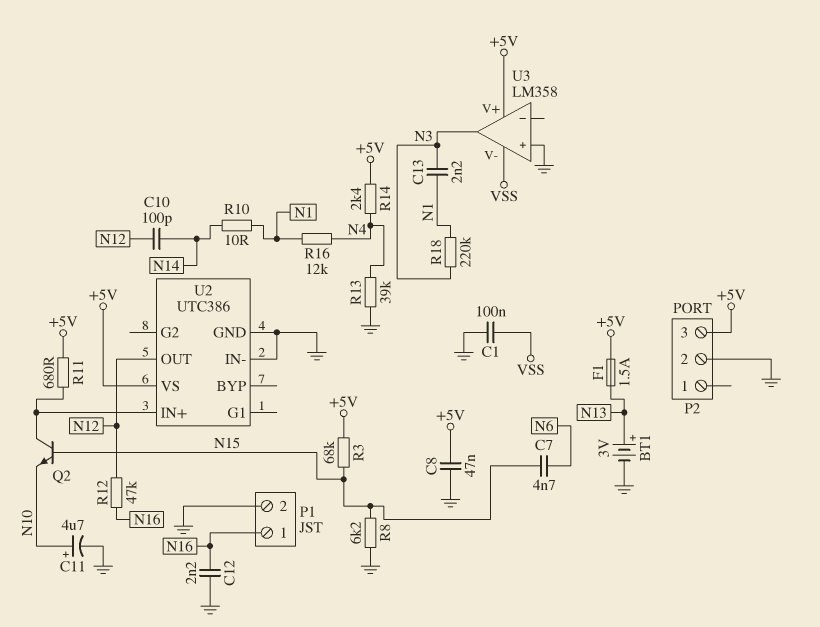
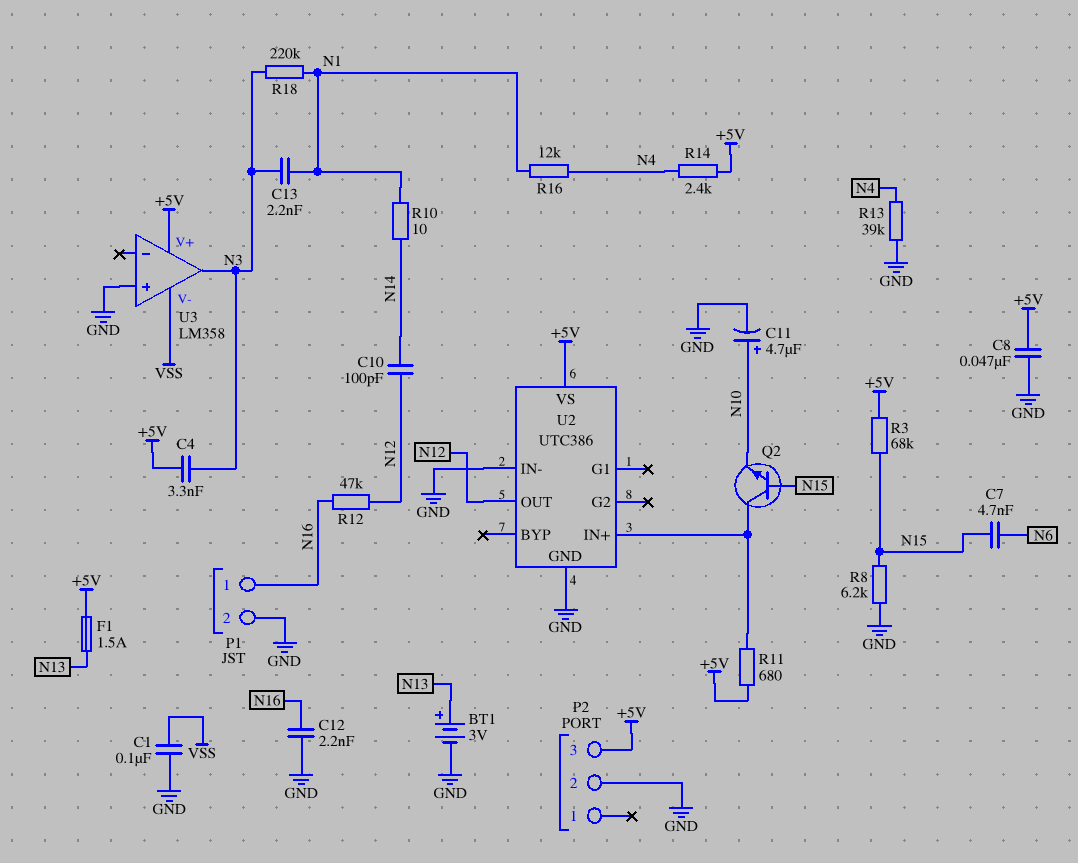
C4: none -> 3.3nF (+5V, N3)

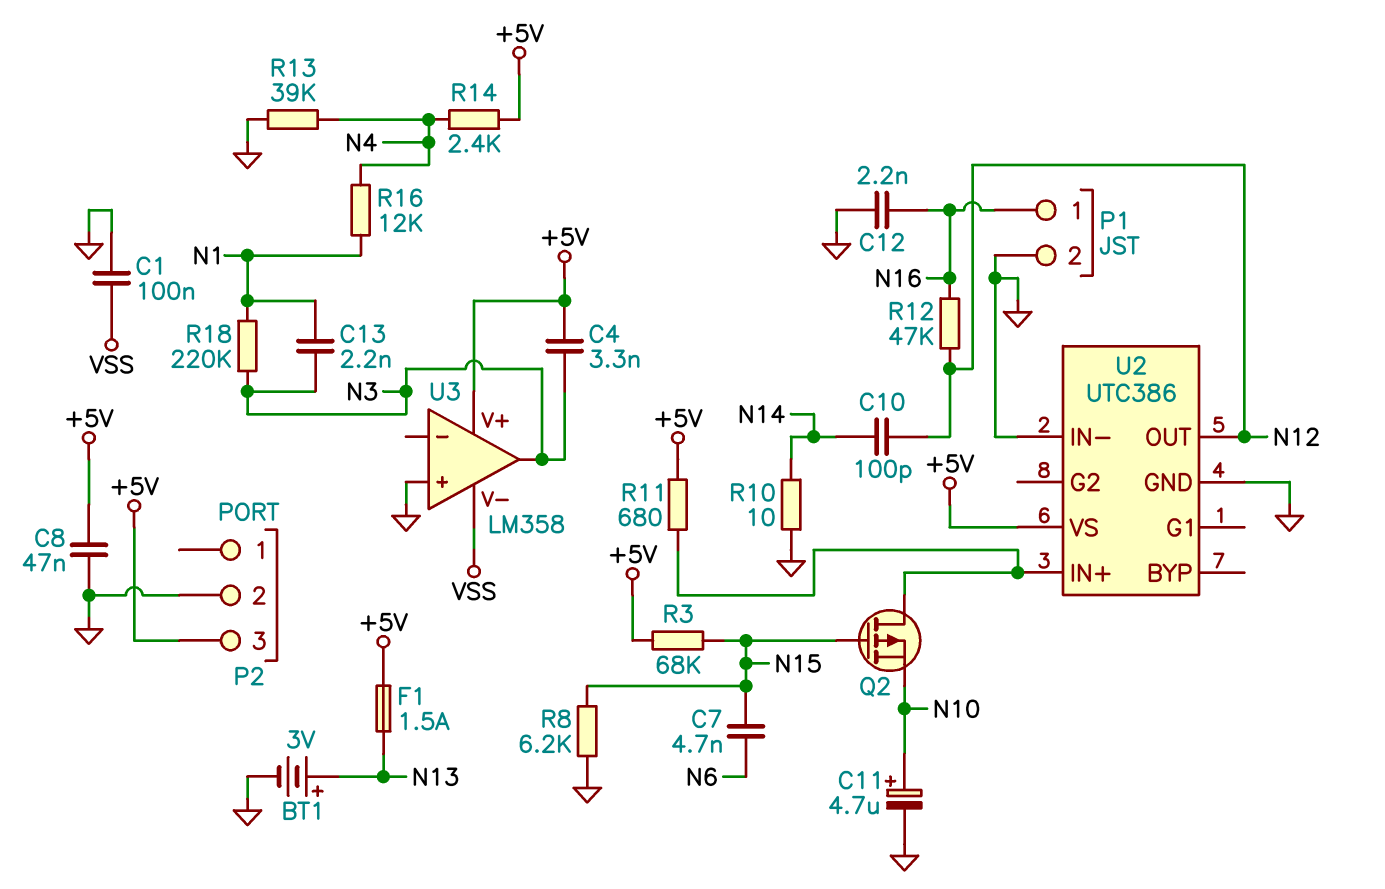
Q2: NPN (B N15, C U2/IN+, E N10) -> PMOS (G N15, D U2/IN+, S N10)
R10: 10 (N1, N14) -> 10 (GND, N14)

